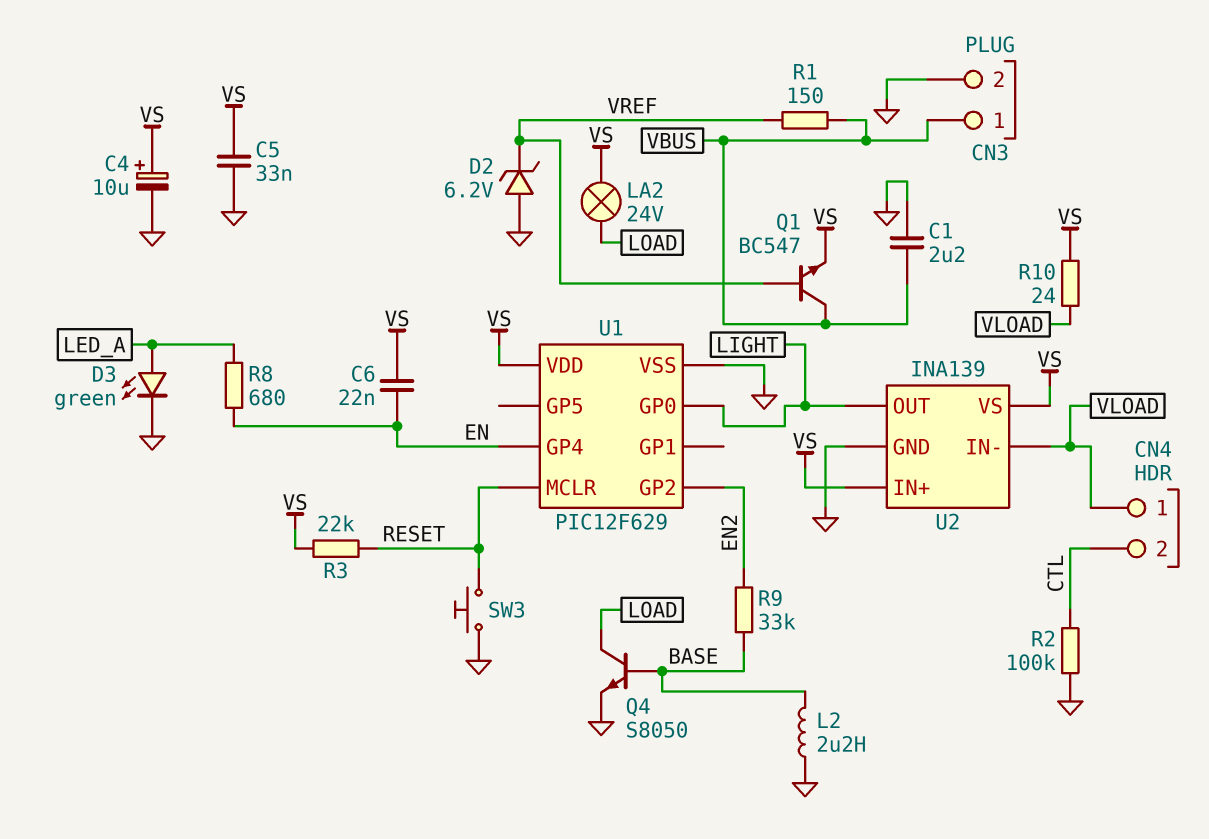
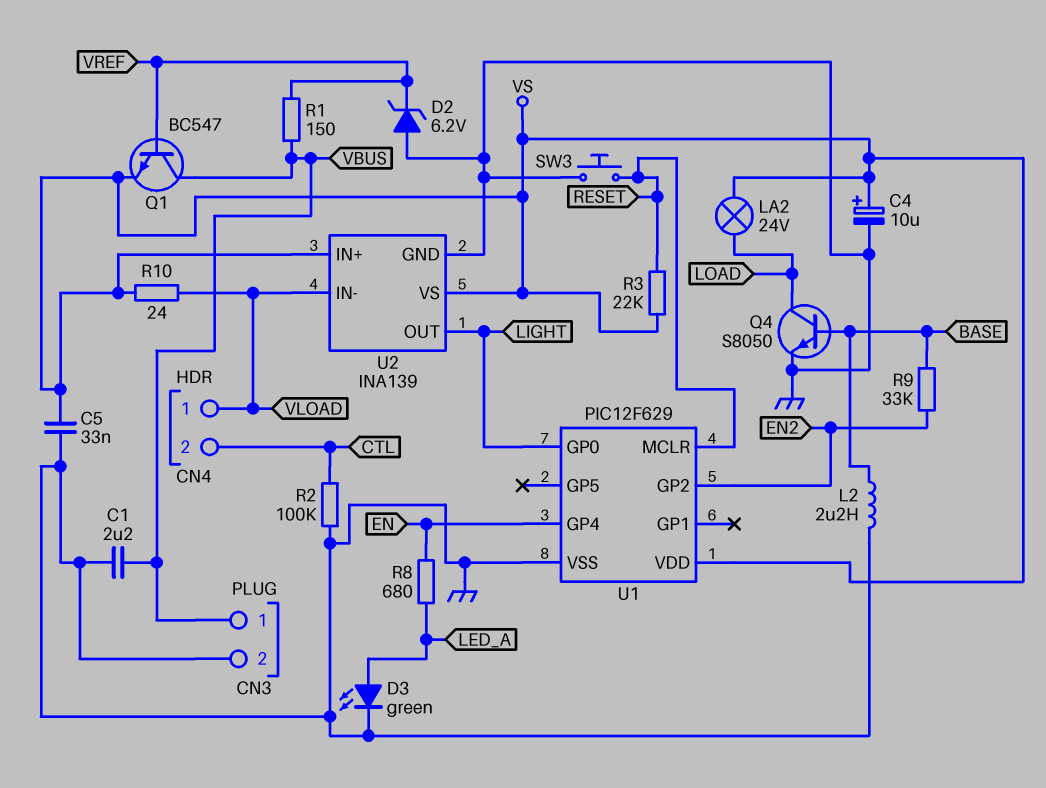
C6: 22nF (EN, VS) -> none

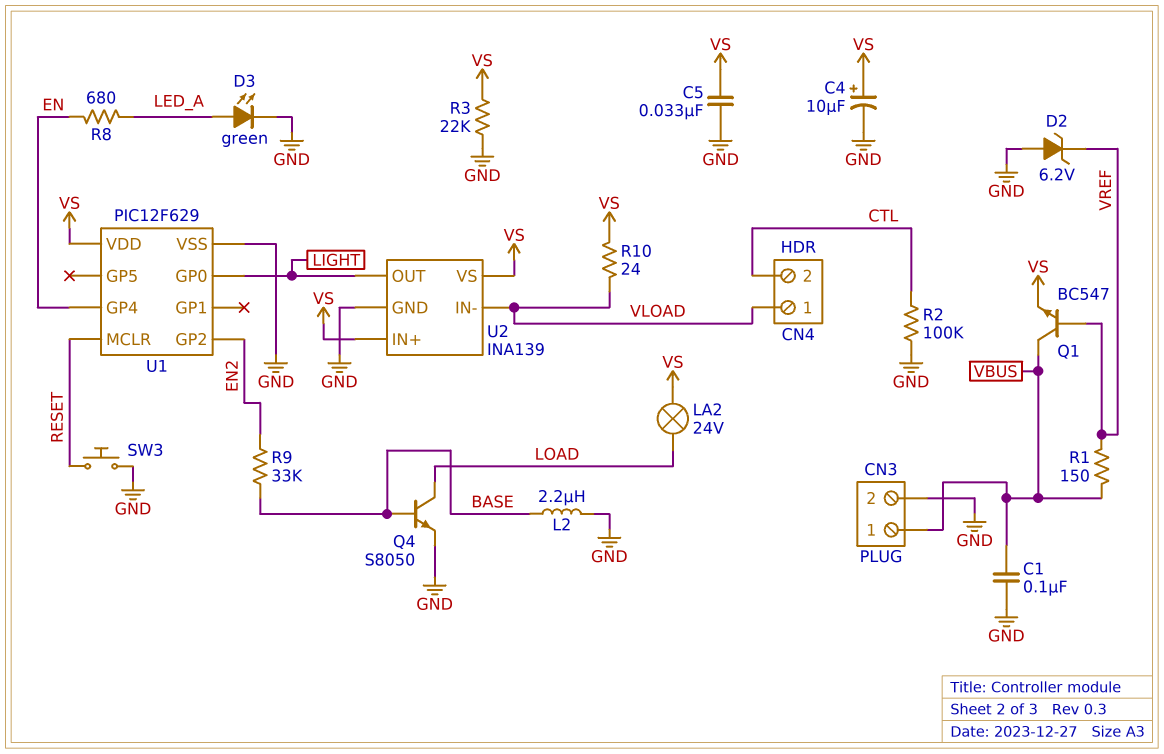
C1: 2.2uF (GND, VBUS) -> 100nF (GND, VBUS)
R3: 22k (RESET, VS) -> 22k (GND, VS)

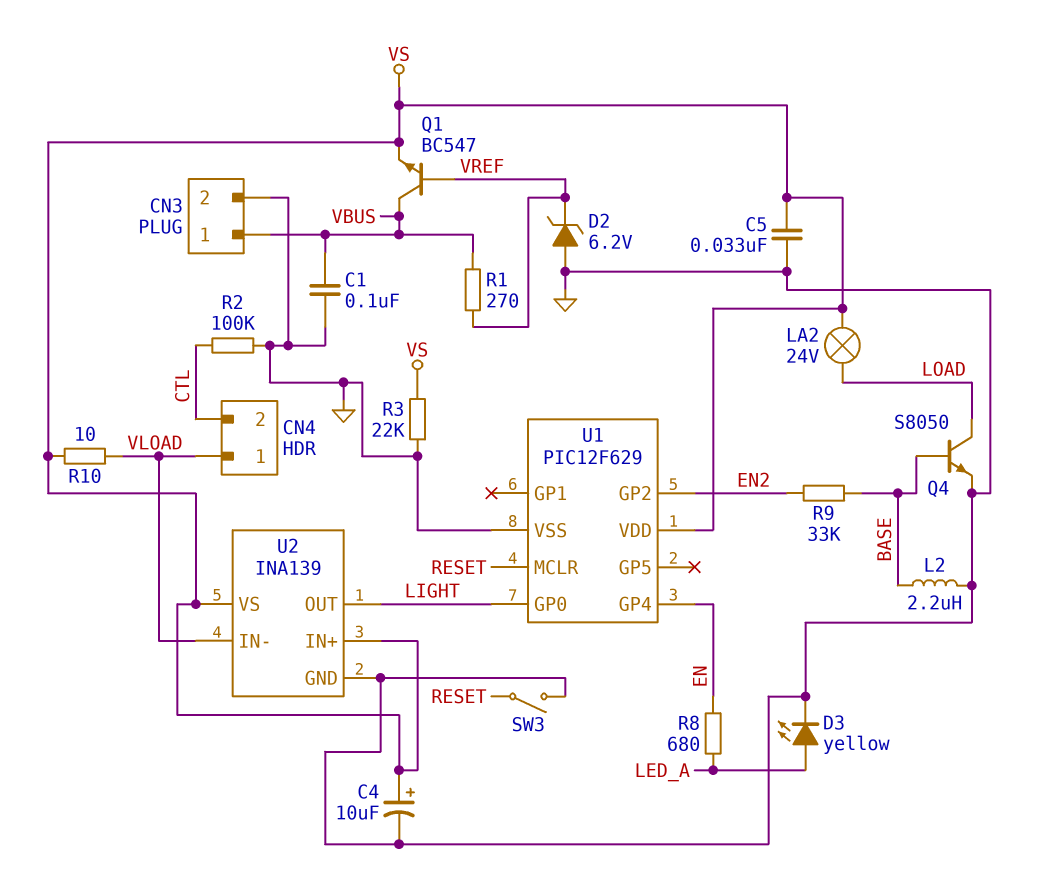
D3: LED green (A LED_A, K GND) -> LED yellow (A LED_A, K GND)
R1: 150 (VBUS, VREF) -> 270 (VBUS, VREF)
R10: 24 (VLOAD, VS) -> 10 (VLOAD, VS)
SW3: button (GND, RESET) -> switch (GND, RESET)

